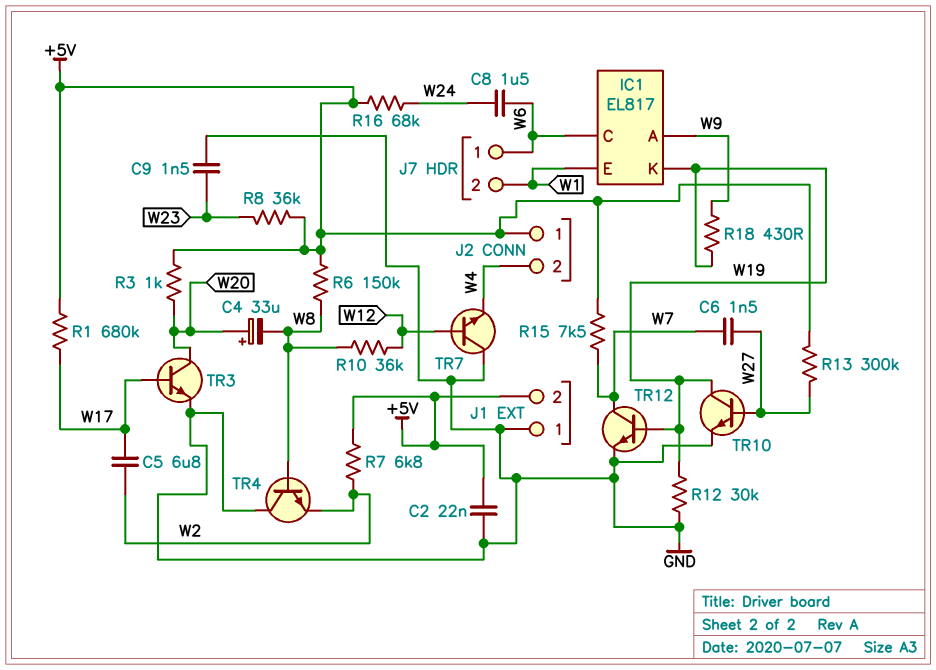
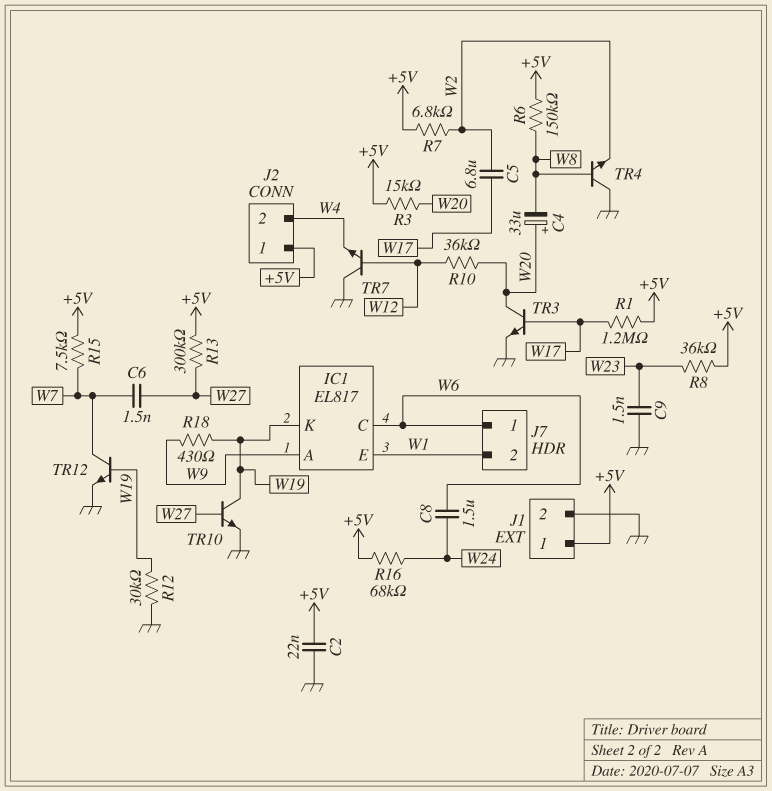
J1 pin 1: GND -> +5V
J1 pin 2: +5V -> GND
R1: 680k (+5V, W17) -> 1.2M (+5V, W17)
R3: 1k (+5V, W20) -> 15k (+5V, W20)
R10: 36k (W8, W12) -> 36k (W12, W20)

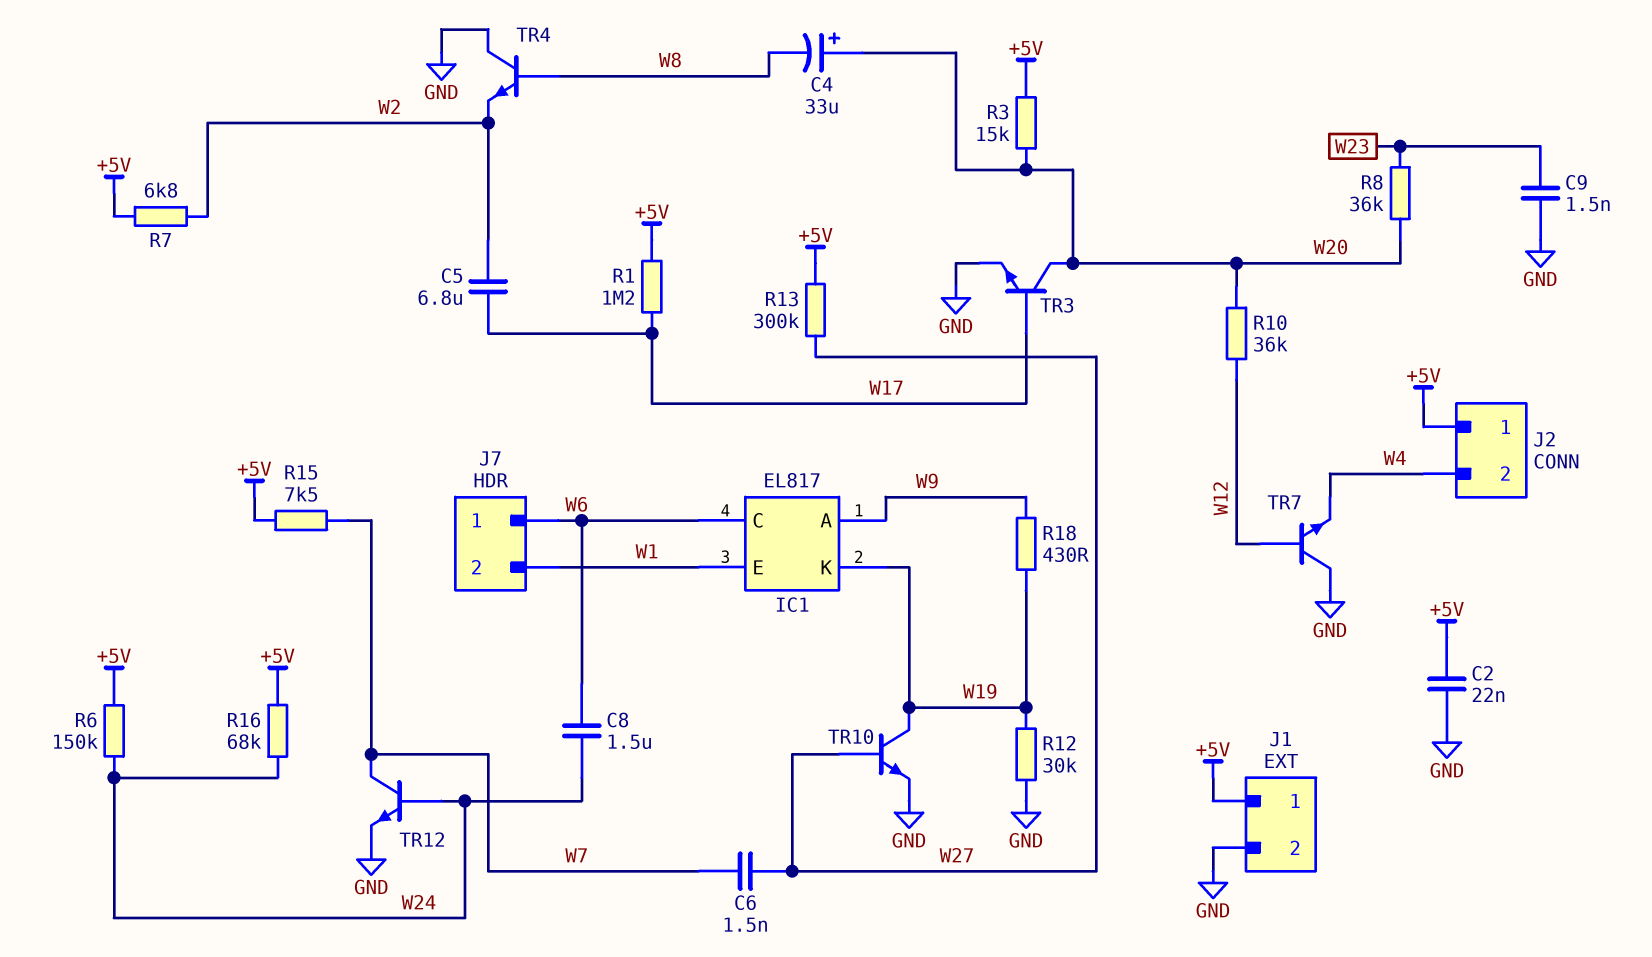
R6: 150k (+5V, W8) -> 150k (+5V, W24)
R8: 36k (+5V, W23) -> 36k (W20, W23)
TR12: NPN (B W19, C W7, E GND) -> NPN (B W24, C W7, E GND)

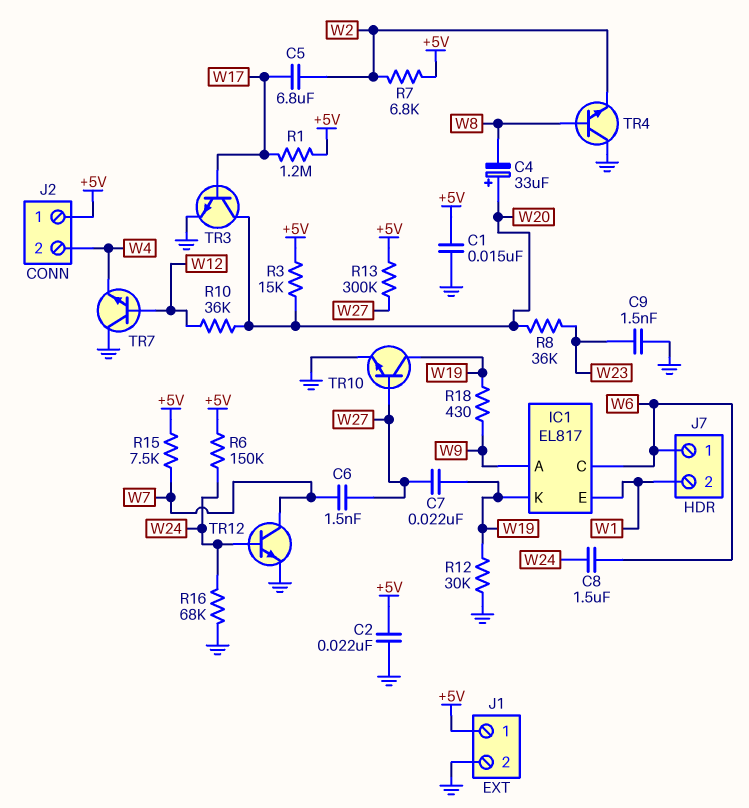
C1: none -> 15nF (+5V, GND)
C7: none -> 22nF (W19, W27)
R16: 68k (+5V, W24) -> 68k (GND, W24)

